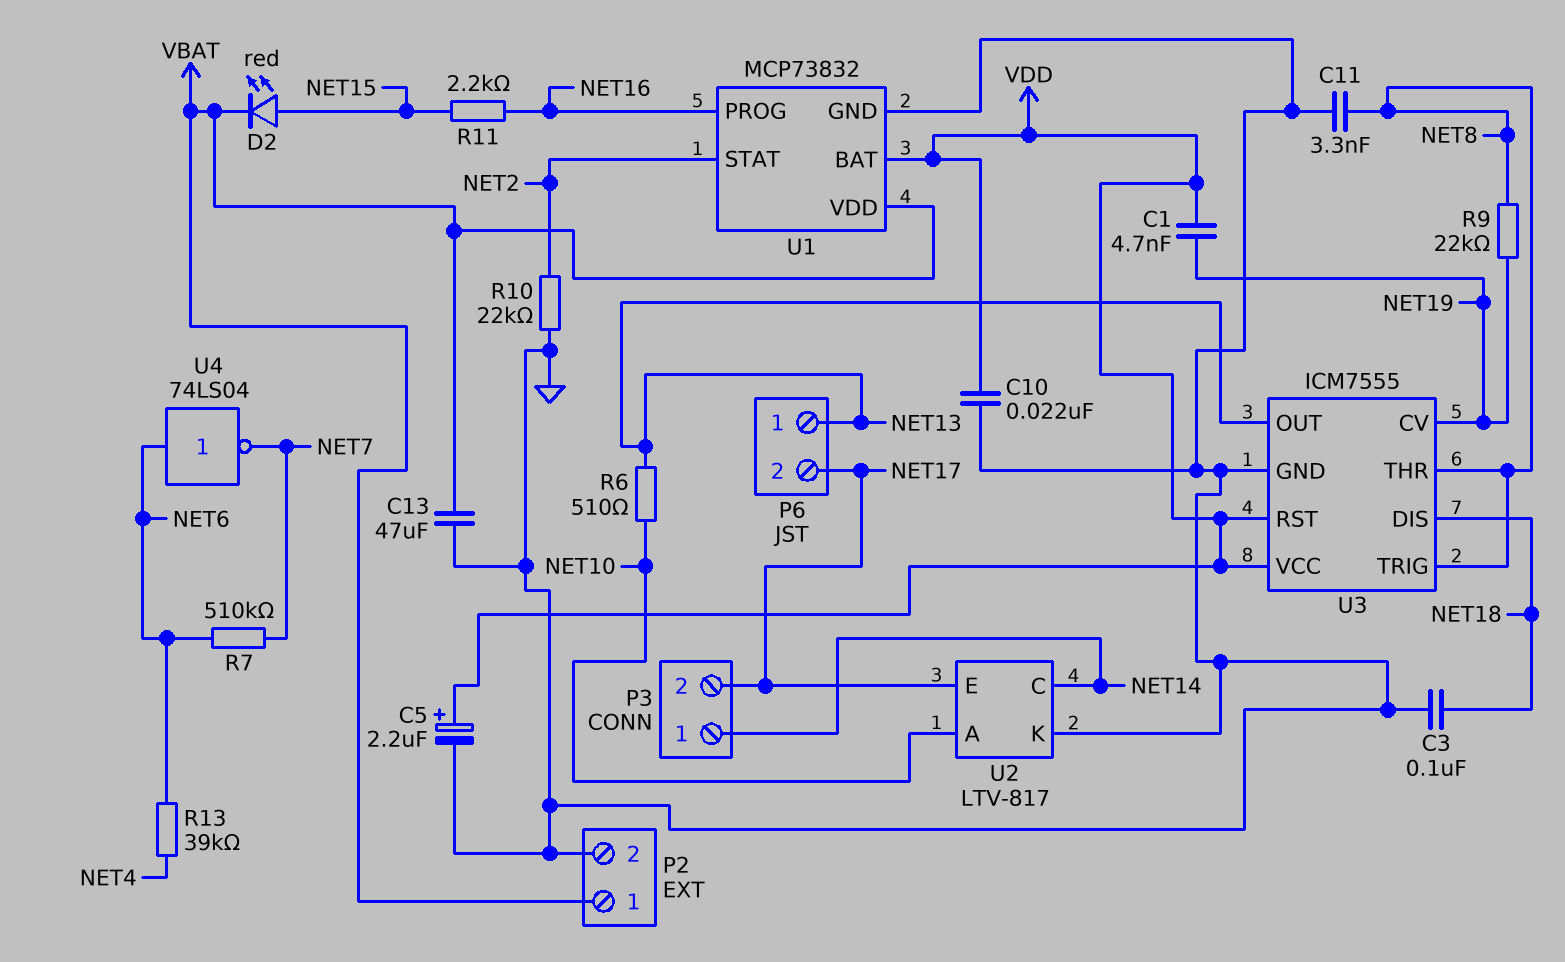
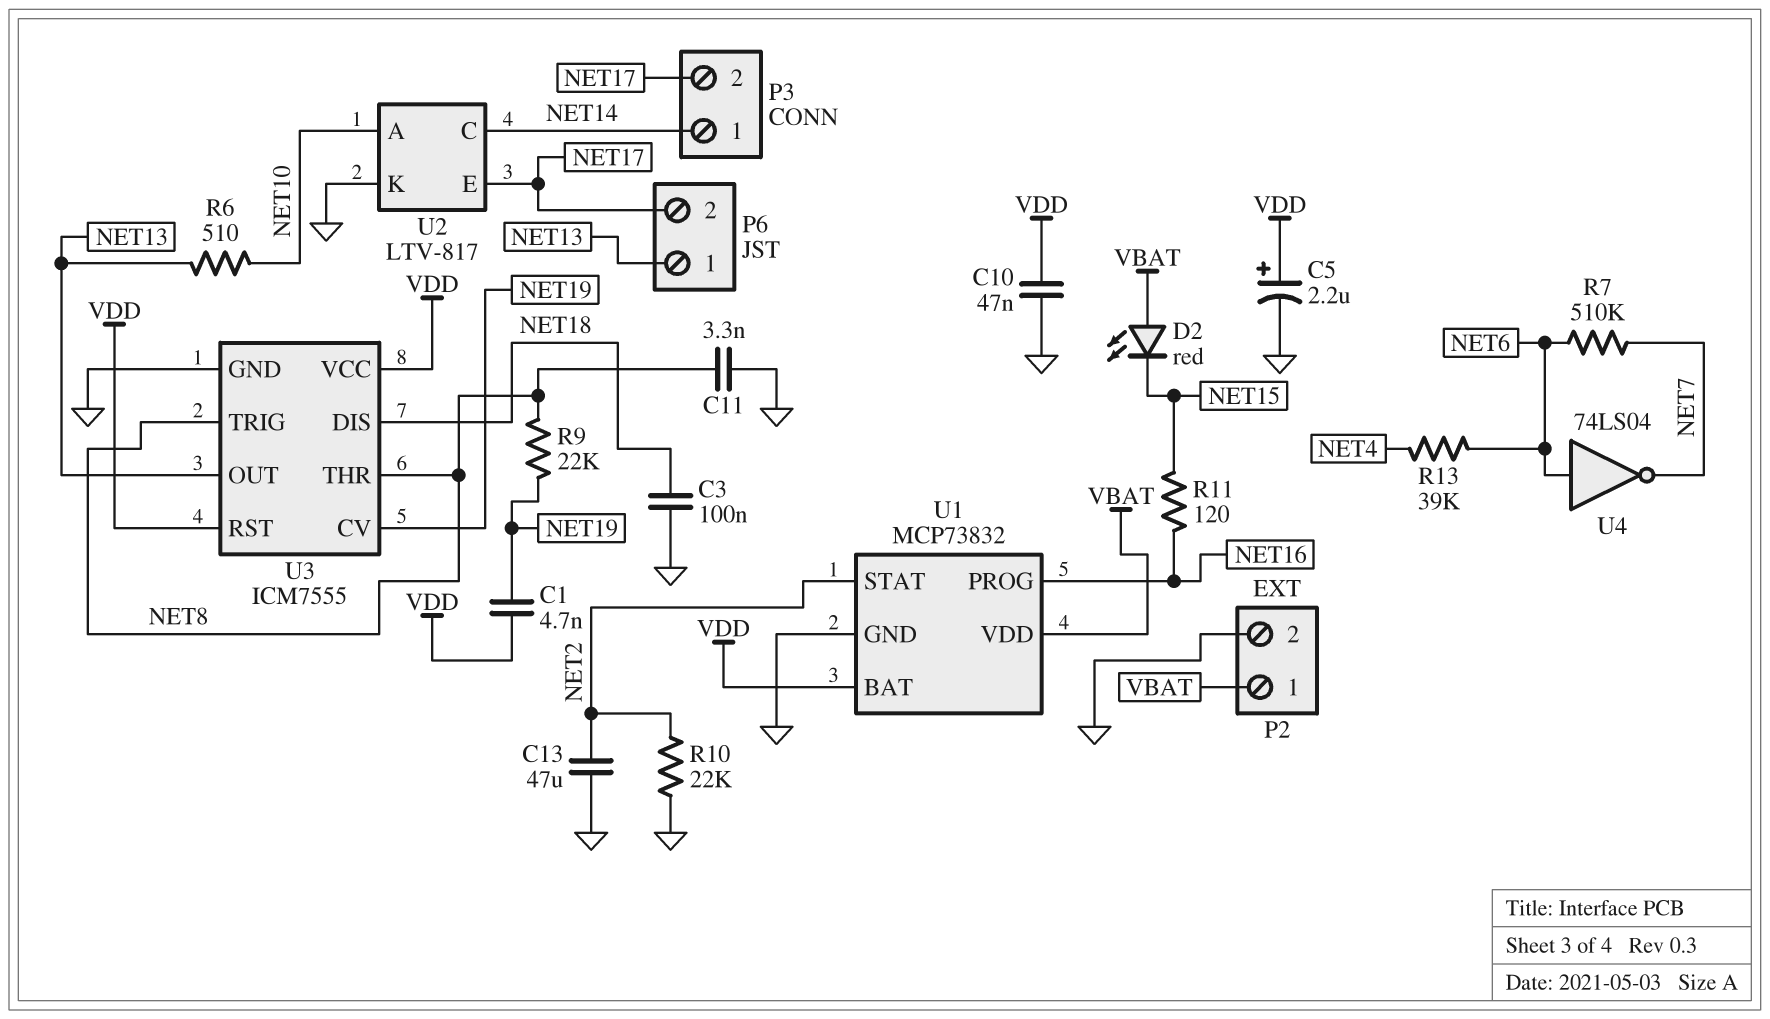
C10: 22nF (GND, VDD) -> 47nF (GND, VDD)
C13: 47uF (GND, VBAT) -> 47uF (GND, NET2)
D2: LED red (A NET15, K VBAT) -> LED red (A VBAT, K NET15)
R11: 2.2k (NET15, NET16) -> 120 (NET15, NET16)

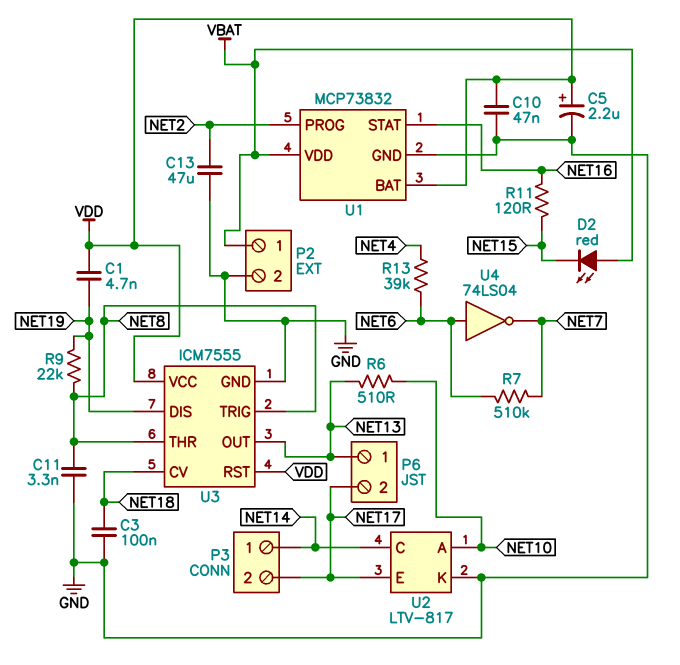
R10: 22k (GND, NET2) -> none
U1 pin PROG: NET16 -> NET2
U1 pin STAT: NET2 -> NET16
U3 pin CV: NET19 -> NET18
U3 pin DIS: NET18 -> NET19

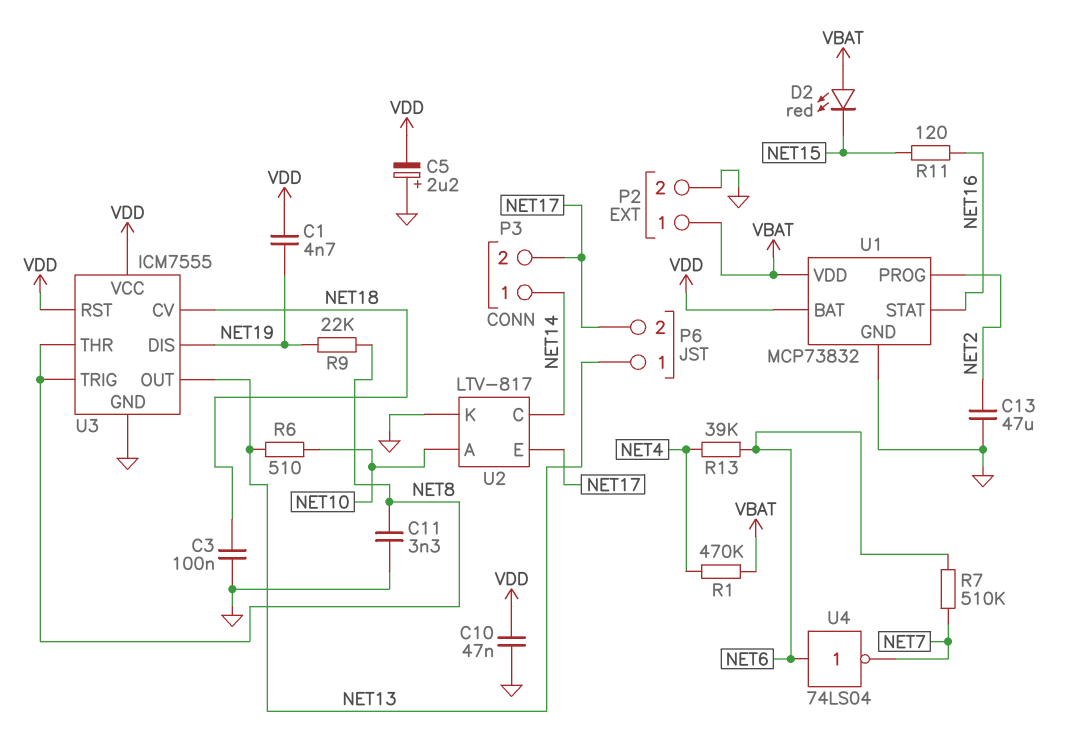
C5: 2.2uF (plus VDD, minus GND) -> 2.2uF (plus GND, minus VDD)
R1: none -> 470k (NET4, VBAT)

